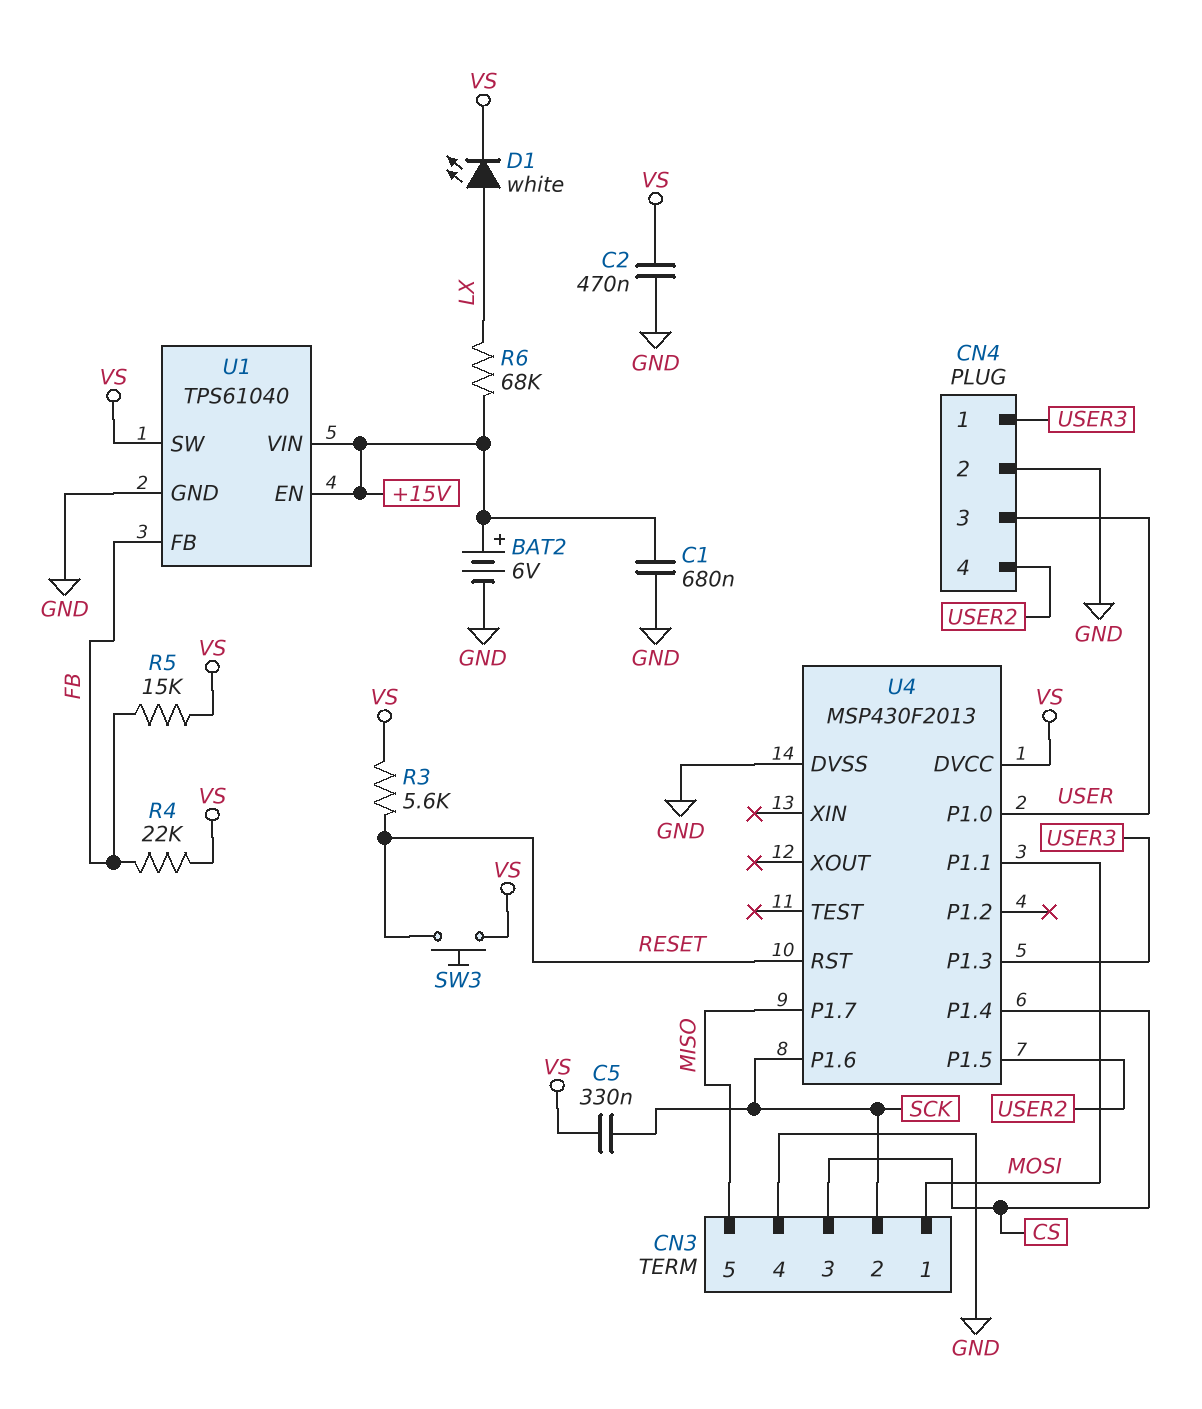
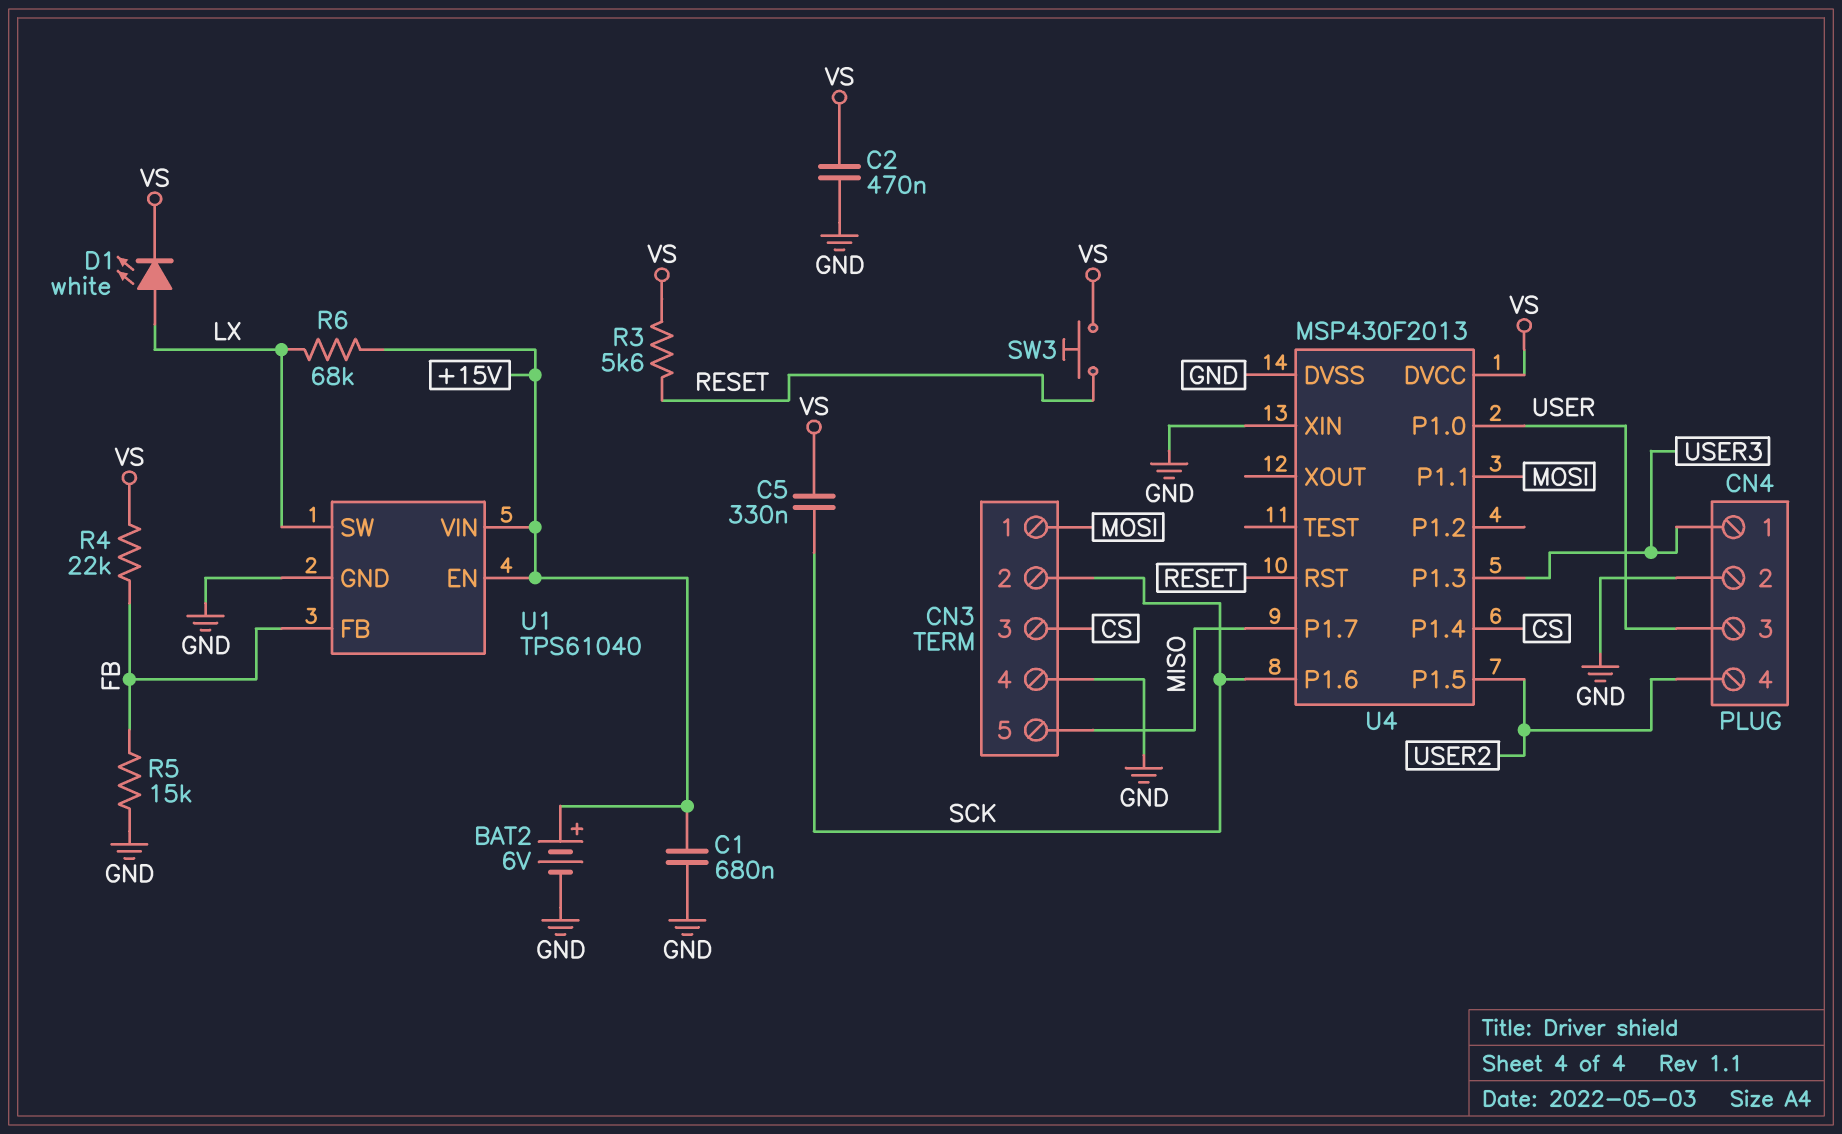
R5: 15k (FB, VS) -> 15k (FB, GND)
U1 pin SW: VS -> LX
U4 pin XIN: none -> GND

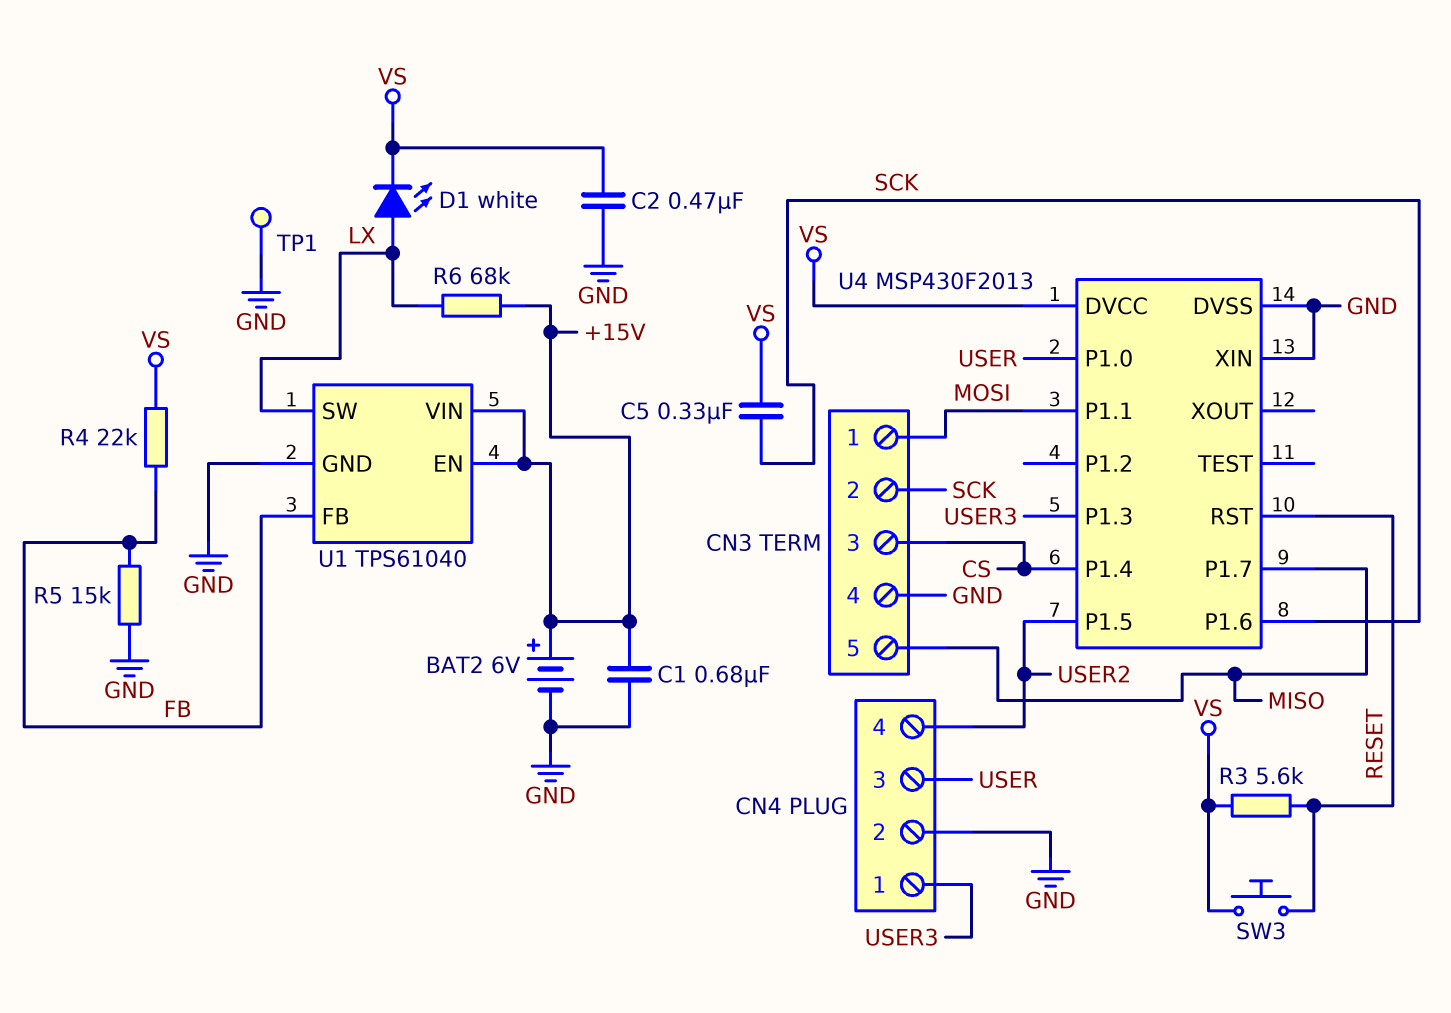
TP1: none -> test point (GND)

